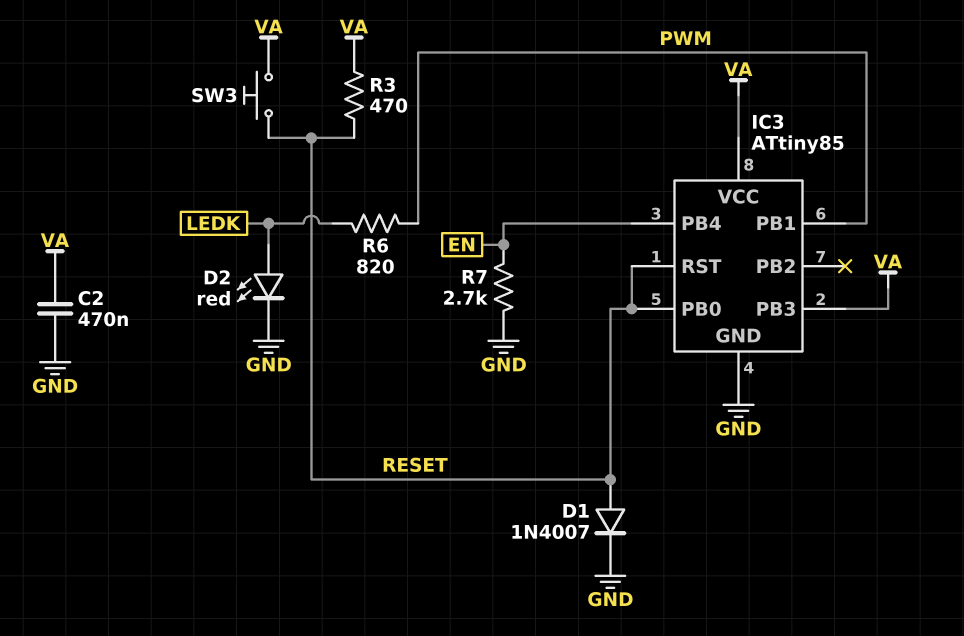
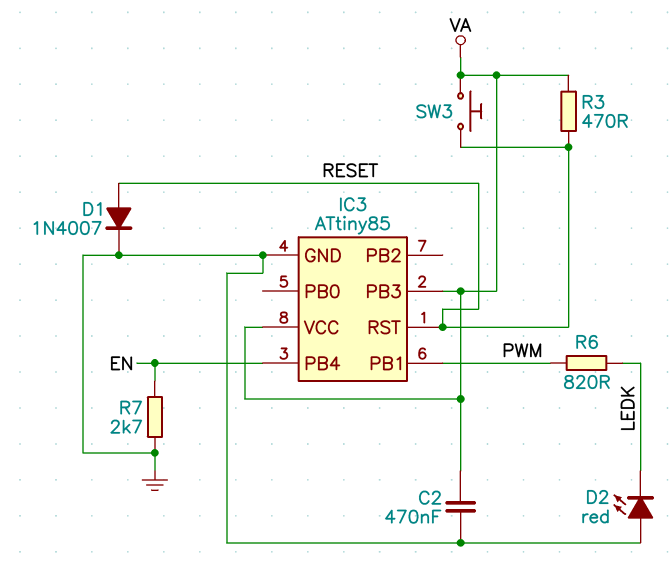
D2: LED red (A LEDK, K GND) -> LED red (A GND, K LEDK)
IC3 pin PB0: RESET -> none

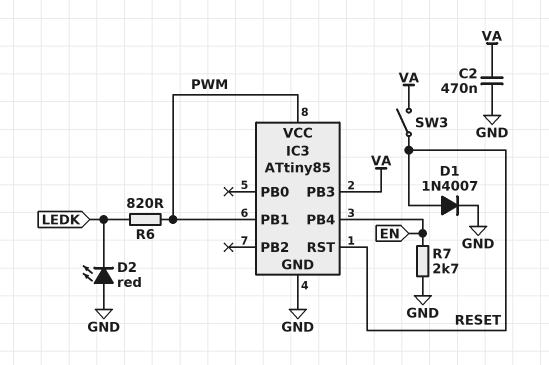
IC3 pin VCC: VA -> PWM
R3: 470 (RESET, VA) -> none
SW3: button (RESET, VA) -> switch (RESET, VA)

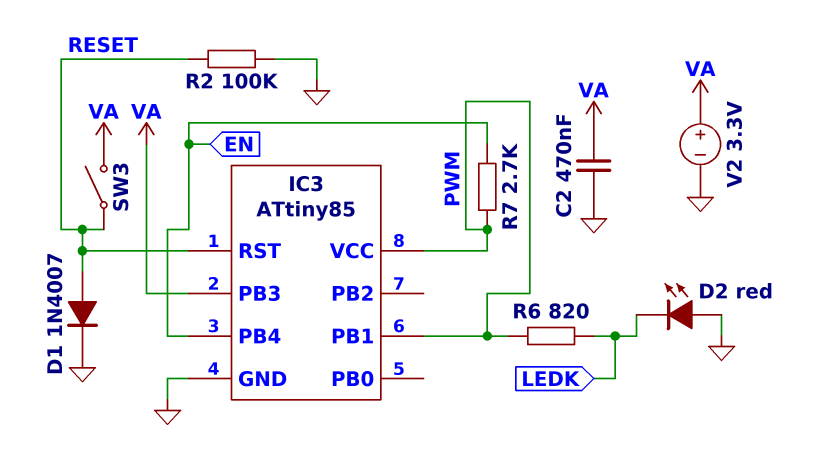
R2: none -> 100k (GND, RESET)
R7: 2.7k (EN, GND) -> 2.7k (EN, PWM)
V2: none -> 3.3V (plus VA, minus GND)

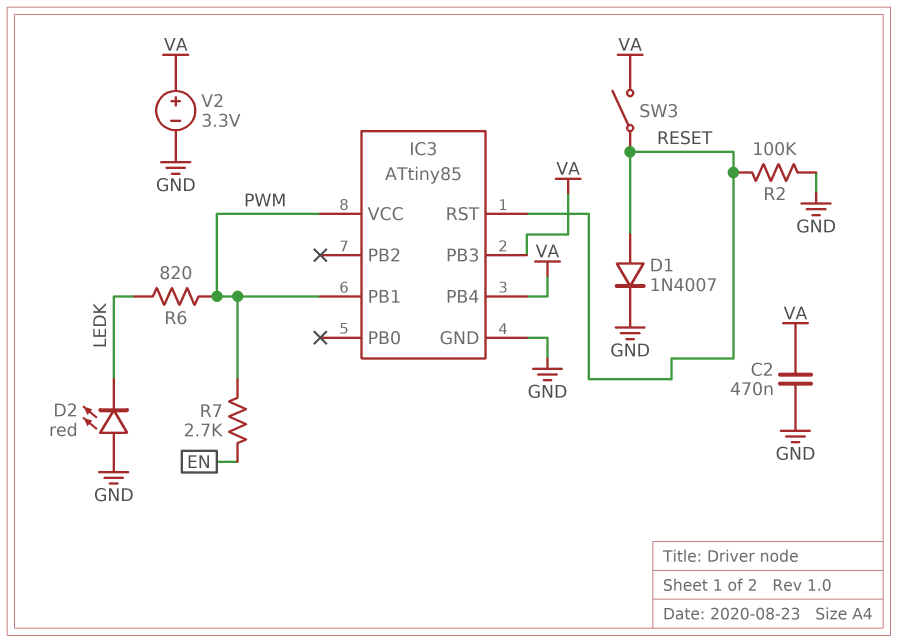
IC3 pin PB4: EN -> VA

